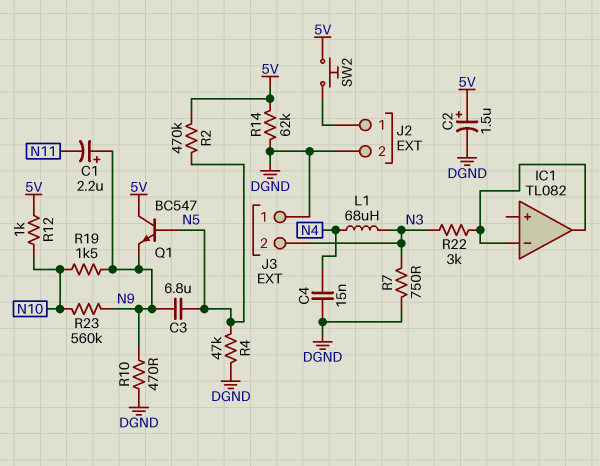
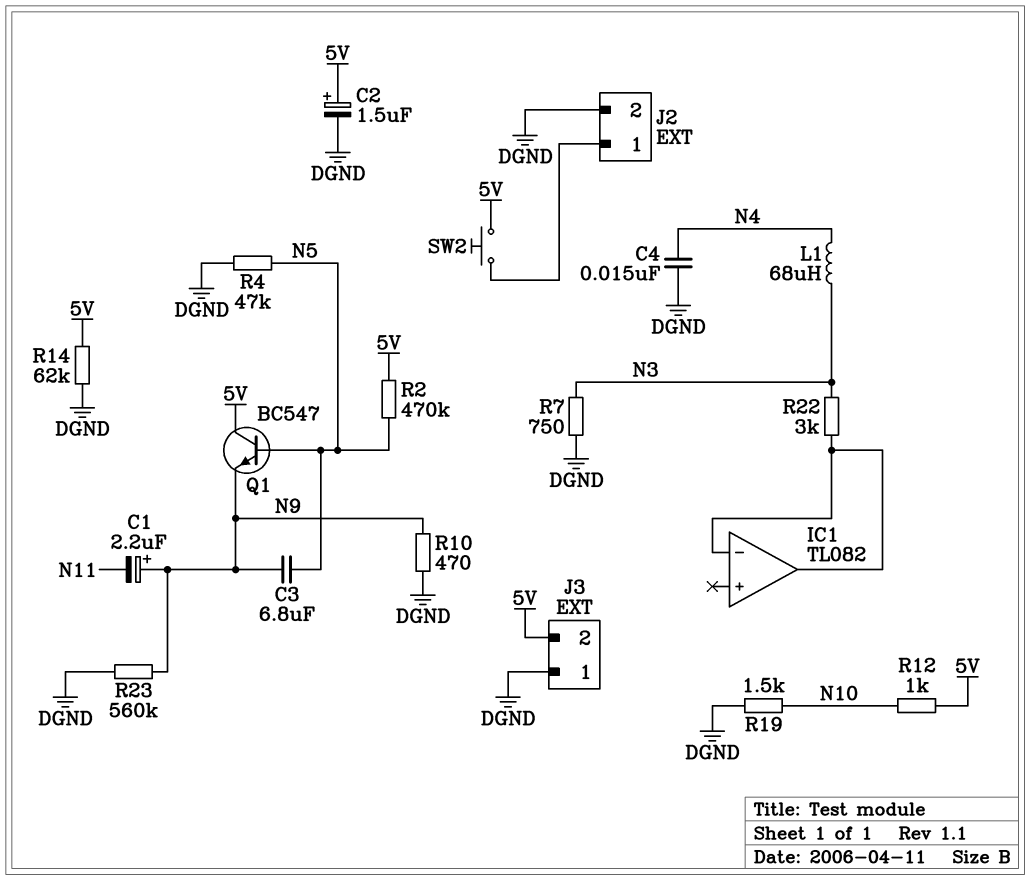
J3 pin 2: N3 -> 5V
R19: 1.5k (N9, N10) -> 1.5k (DGND, N10)
R23: 560k (N9, N10) -> 560k (DGND, N9)

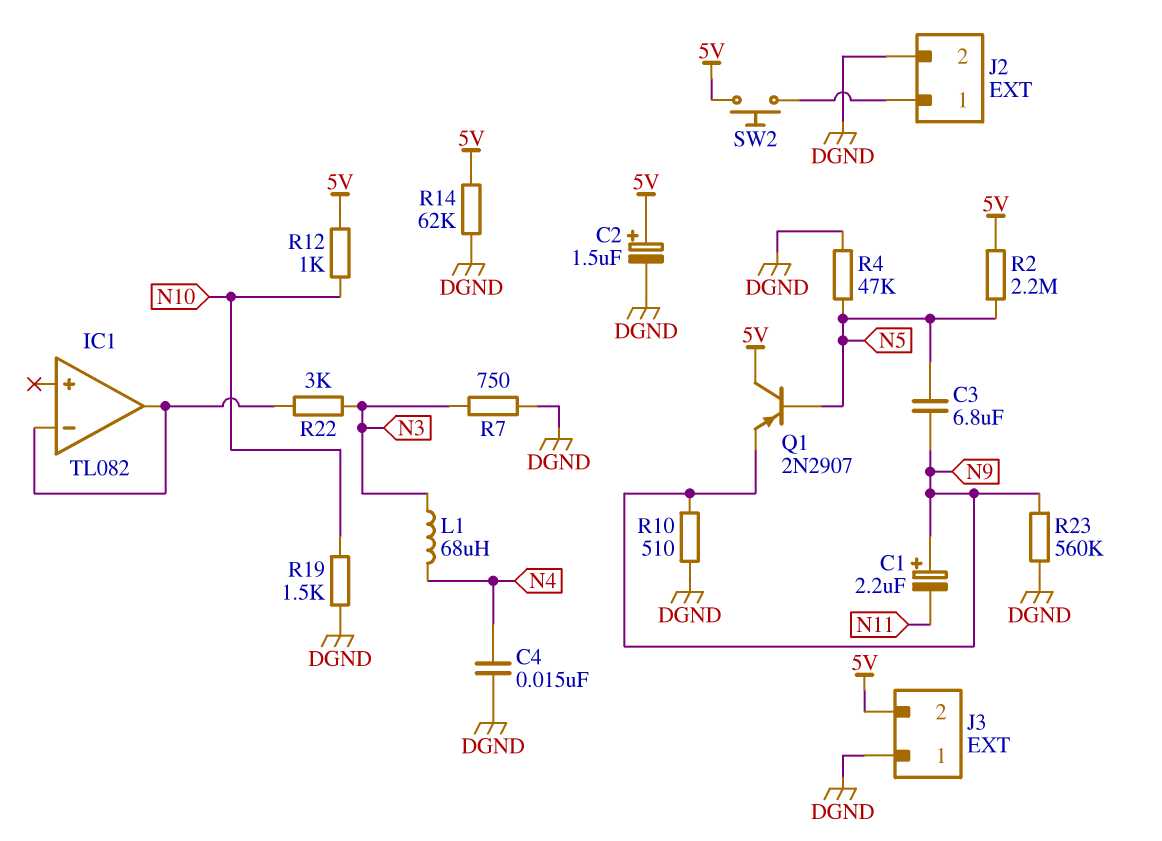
Q1: NPN BC547 (B N5, C 5V, E N9) -> PNP 2N2907 (B N5, C 5V, E N9)
R2: 470k (5V, N5) -> 2.2M (5V, N5)
R10: 470 (DGND, N9) -> 510 (DGND, N9)

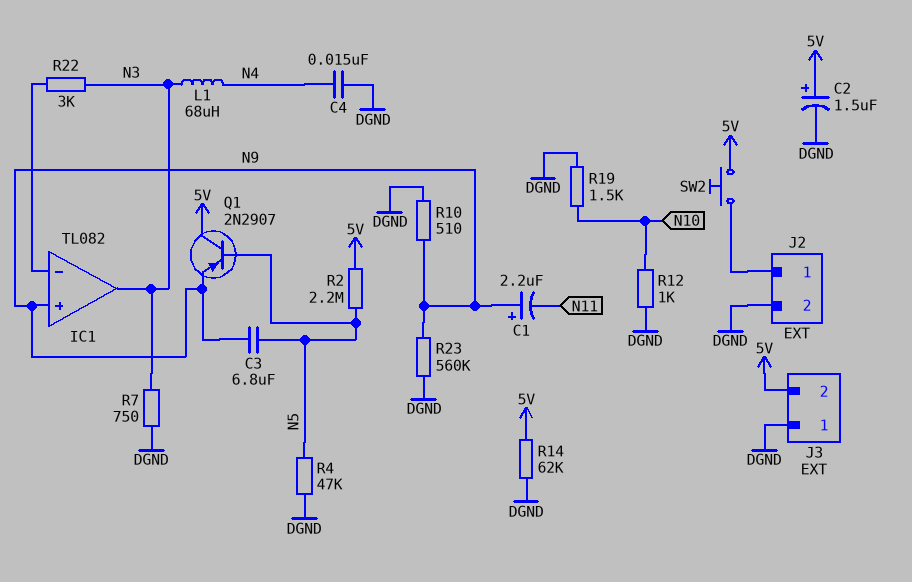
IC1 pin in+: none -> N9
IC1 pin out: IC1/in- -> N3
R12: 1k (5V, N10) -> 1k (DGND, N10)

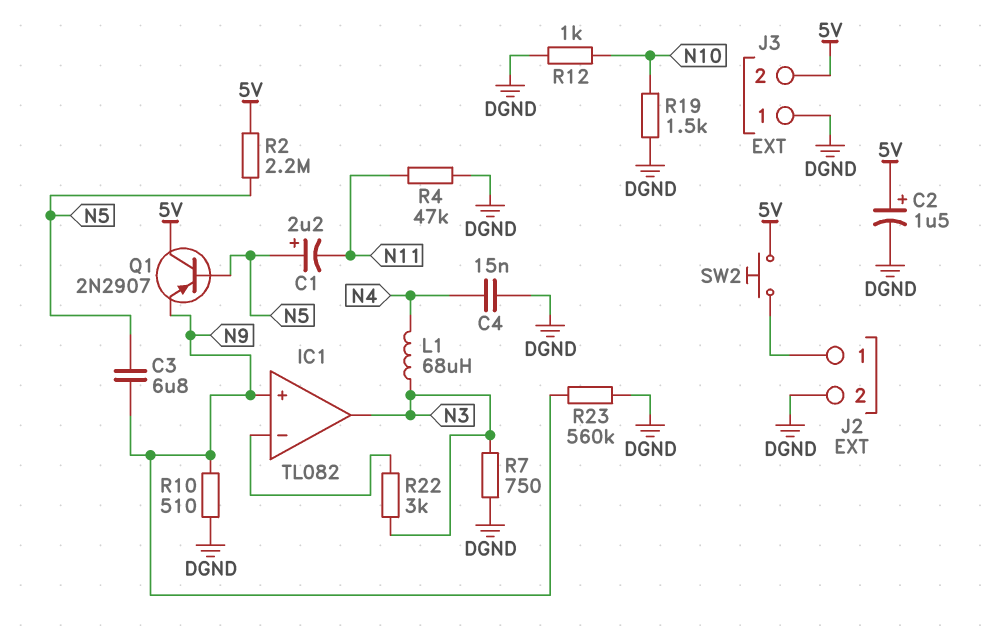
C1: 2.2uF (plus N9, minus N11) -> 2.2uF (plus N5, minus N11)
R4: 47k (DGND, N5) -> 47k (DGND, N11)
R14: 62k (5V, DGND) -> none

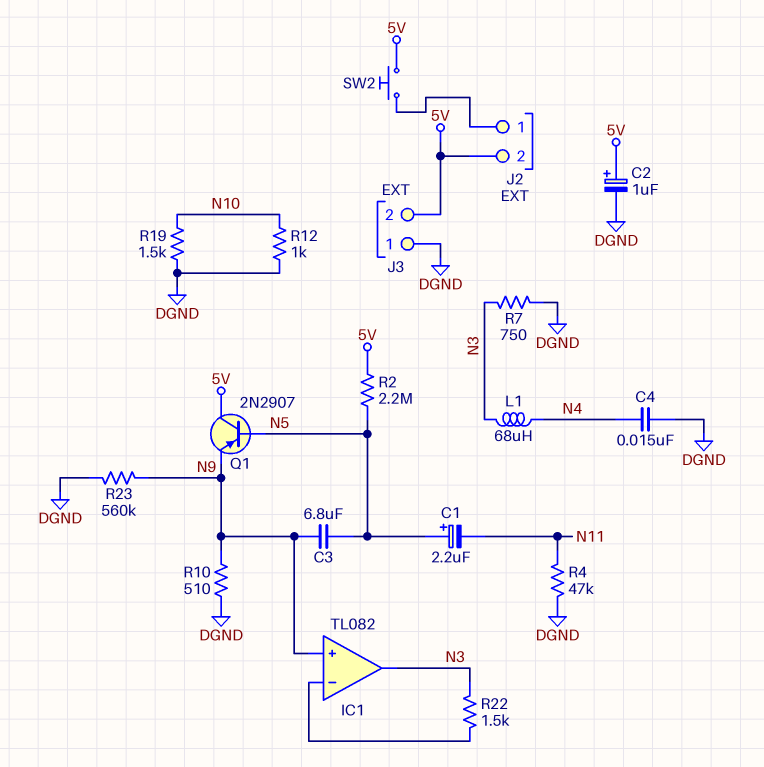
C2: 1.5uF (plus 5V, minus DGND) -> 1uF (plus 5V, minus DGND)
J2 pin 2: DGND -> 5V
R22: 3k (IC1/in-, N3) -> 1.5k (IC1/in-, N3)

